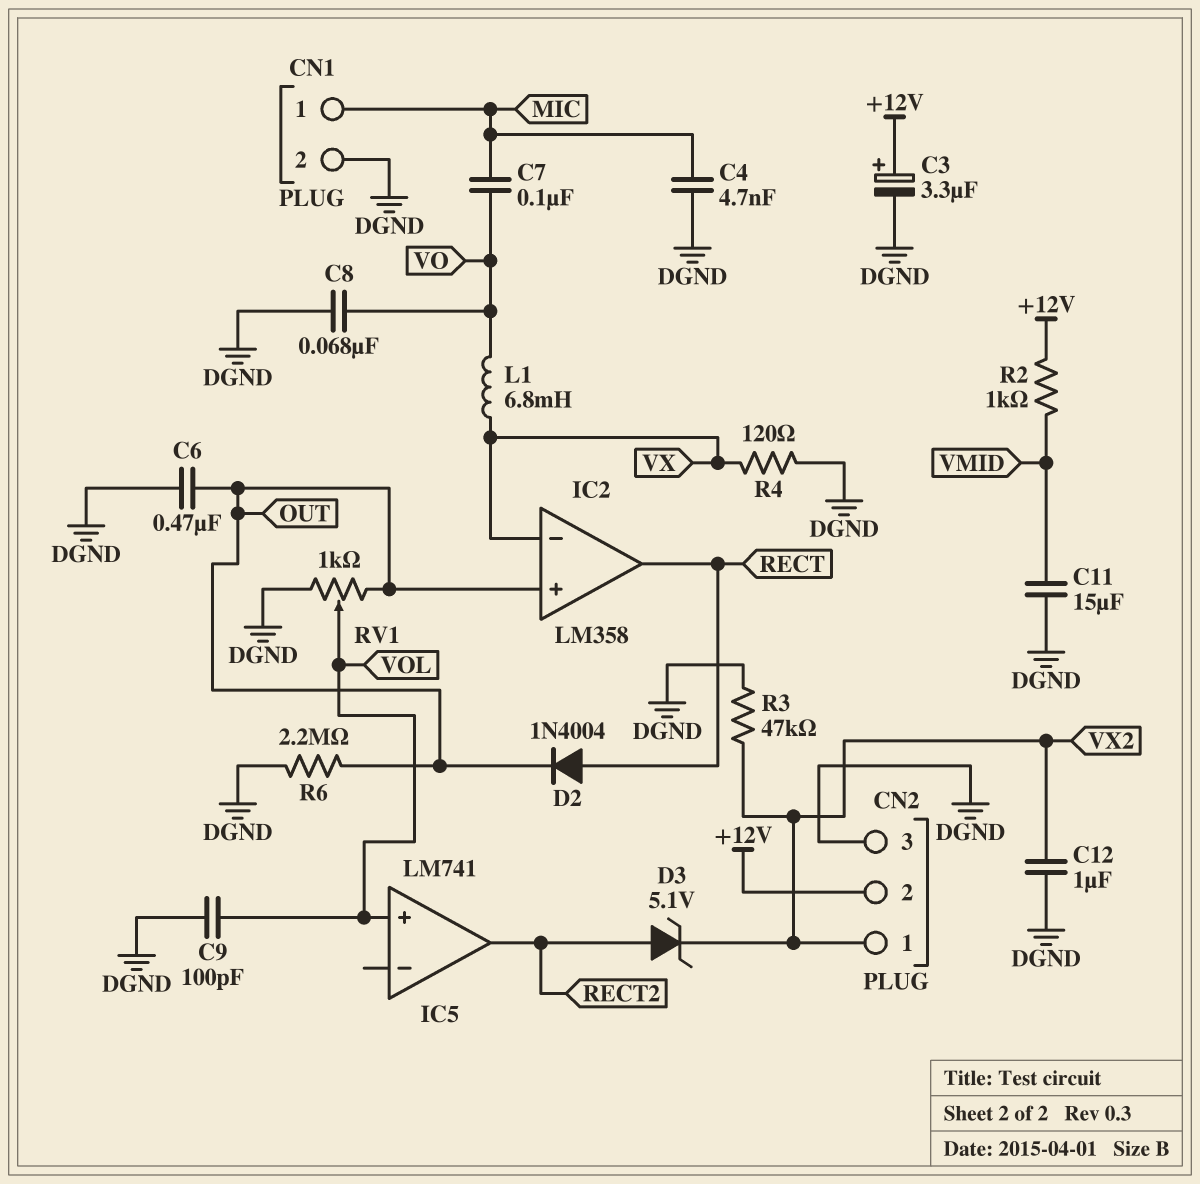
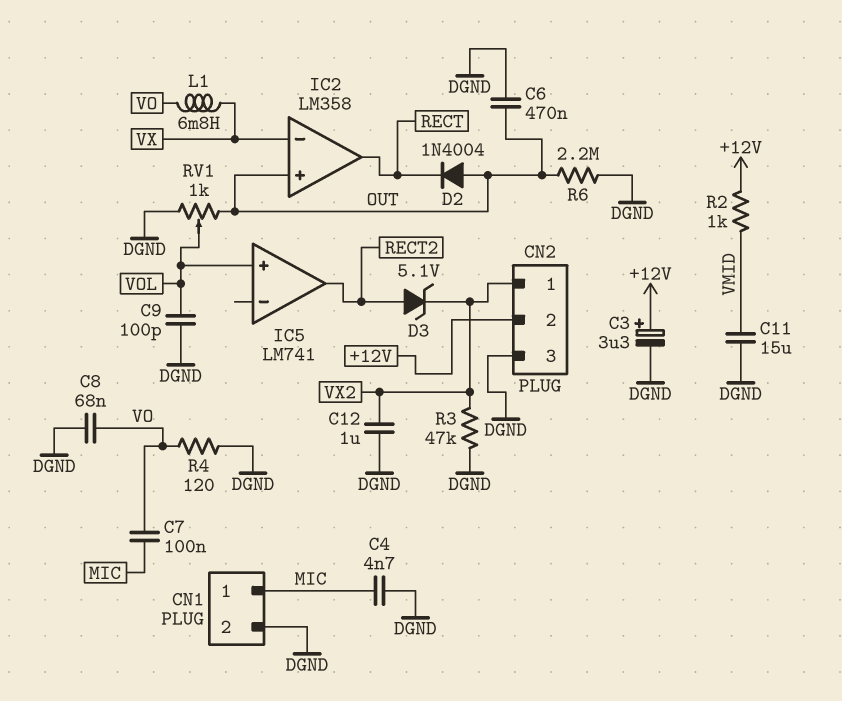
D2: diode 1N4004 (A RECT, K OUT) -> diode 1N4004 (A OUT, K RECT)
R4: 120 (DGND, VX) -> 120 (DGND, VO)

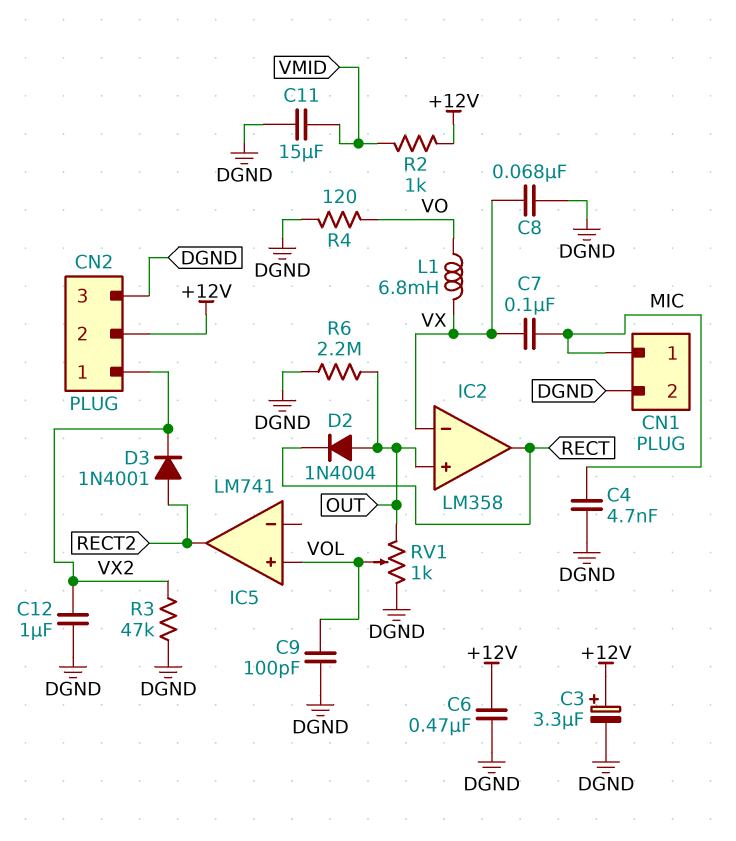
C6: 470nF (DGND, OUT) -> 470nF (+12V, DGND)
C7: 100nF (MIC, VO) -> 100nF (MIC, VX)
C8: 68nF (DGND, VO) -> 68nF (DGND, VX)
D3: zener 5.1V (A RECT2, K VX2) -> diode 1N4001 (A RECT2, K VX2)

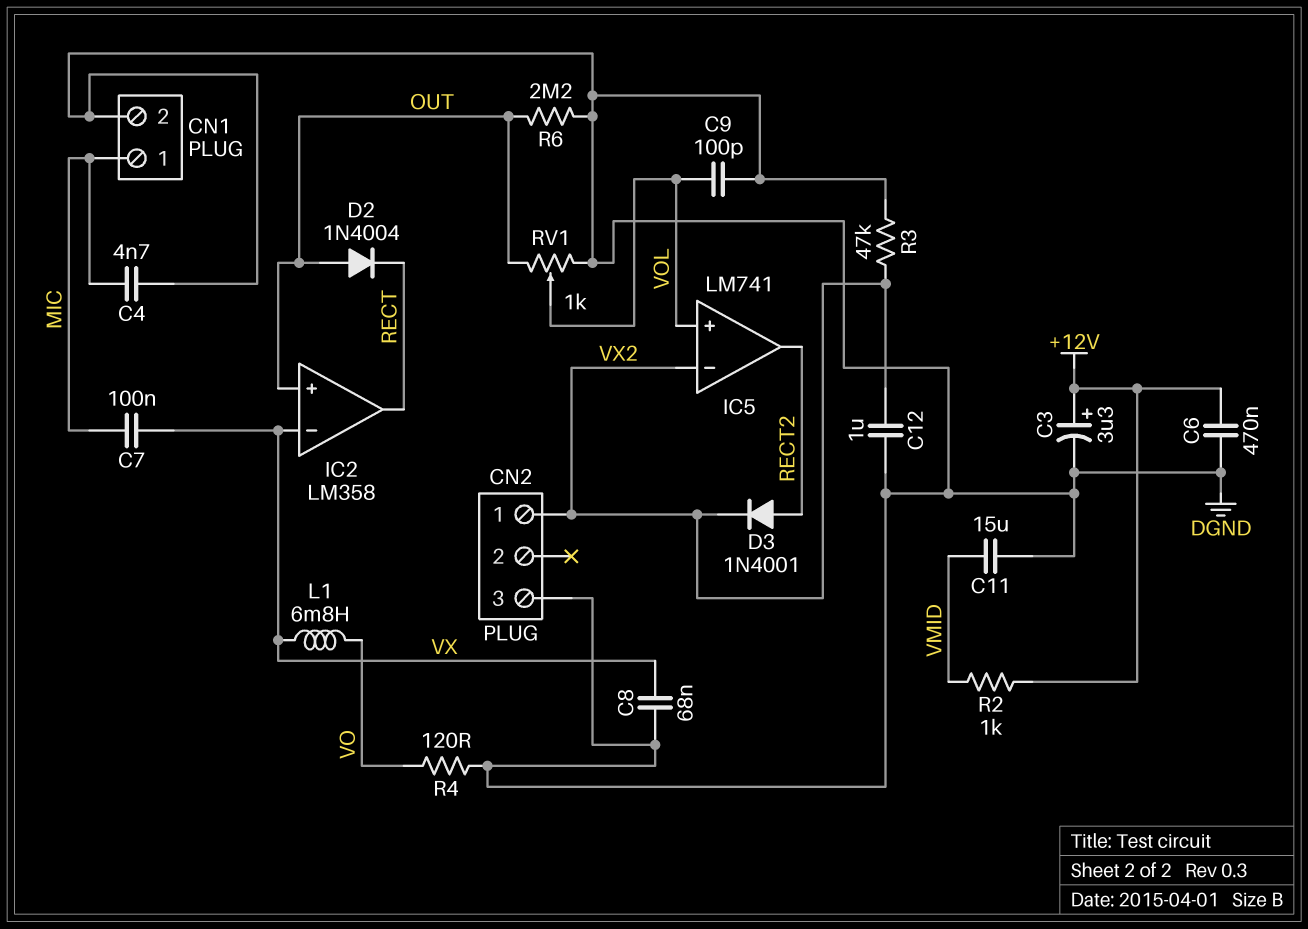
CN2 pin 2: +12V -> none
IC5 pin in-: none -> VX2

